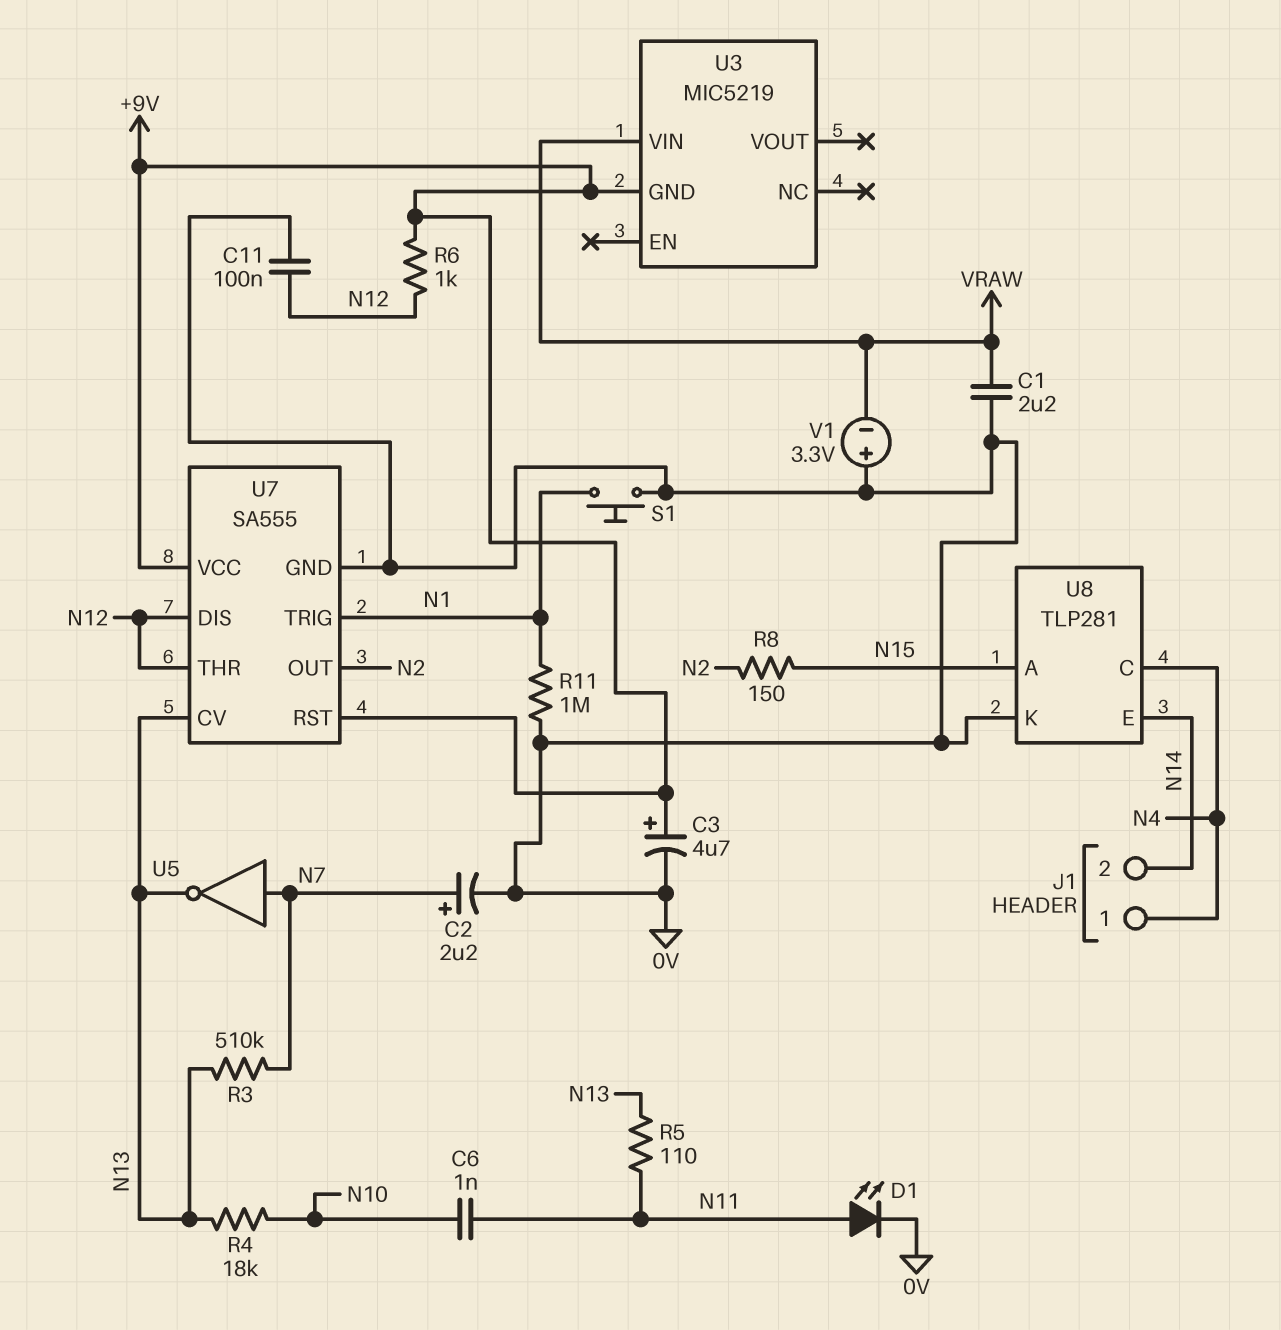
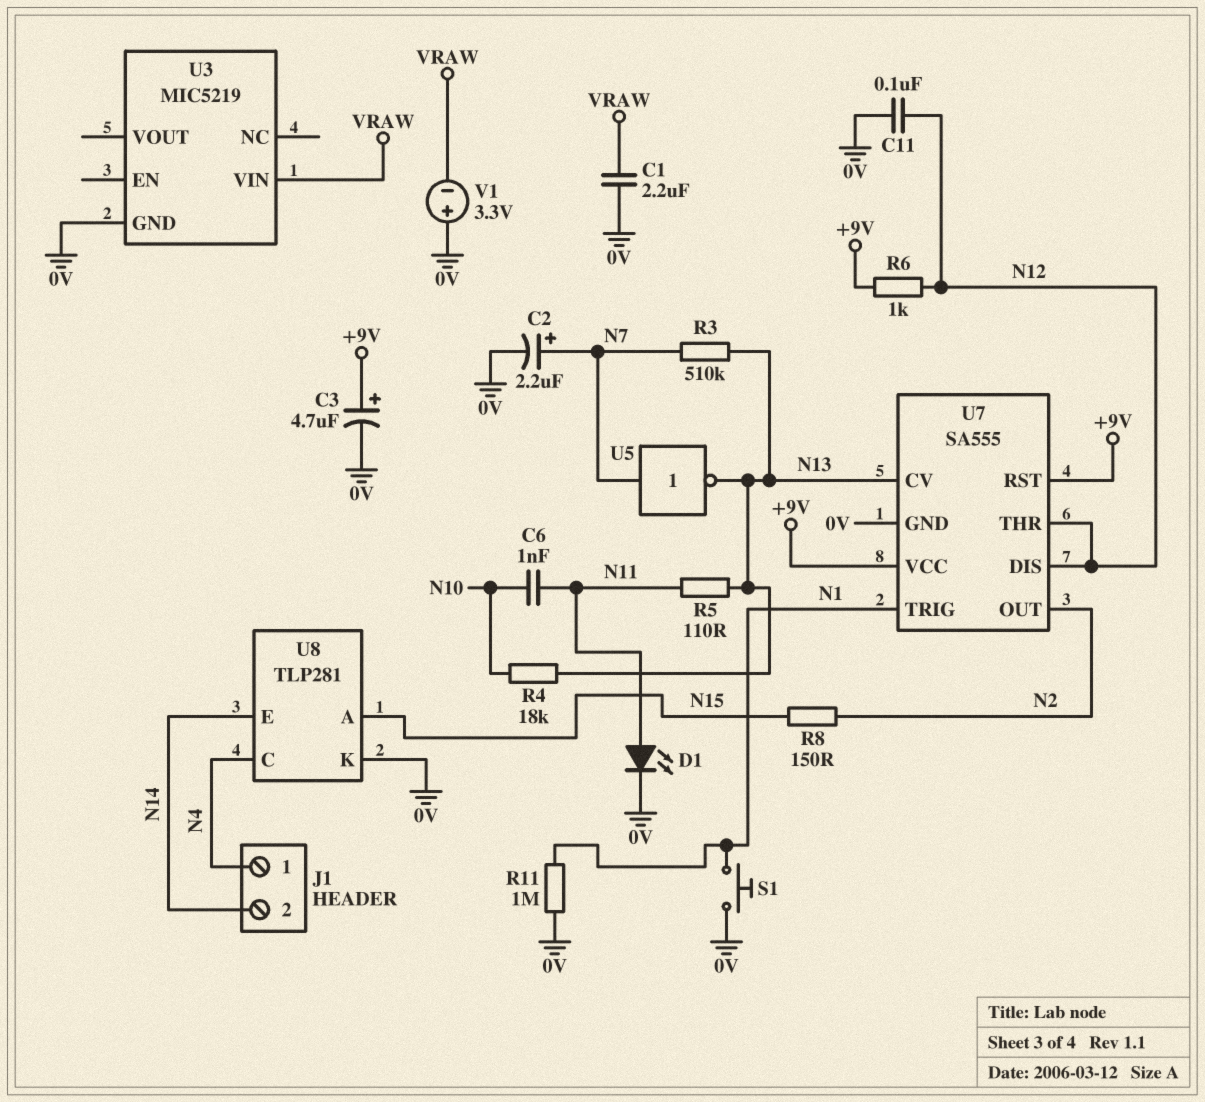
U3 pin GND: +9V -> 0V

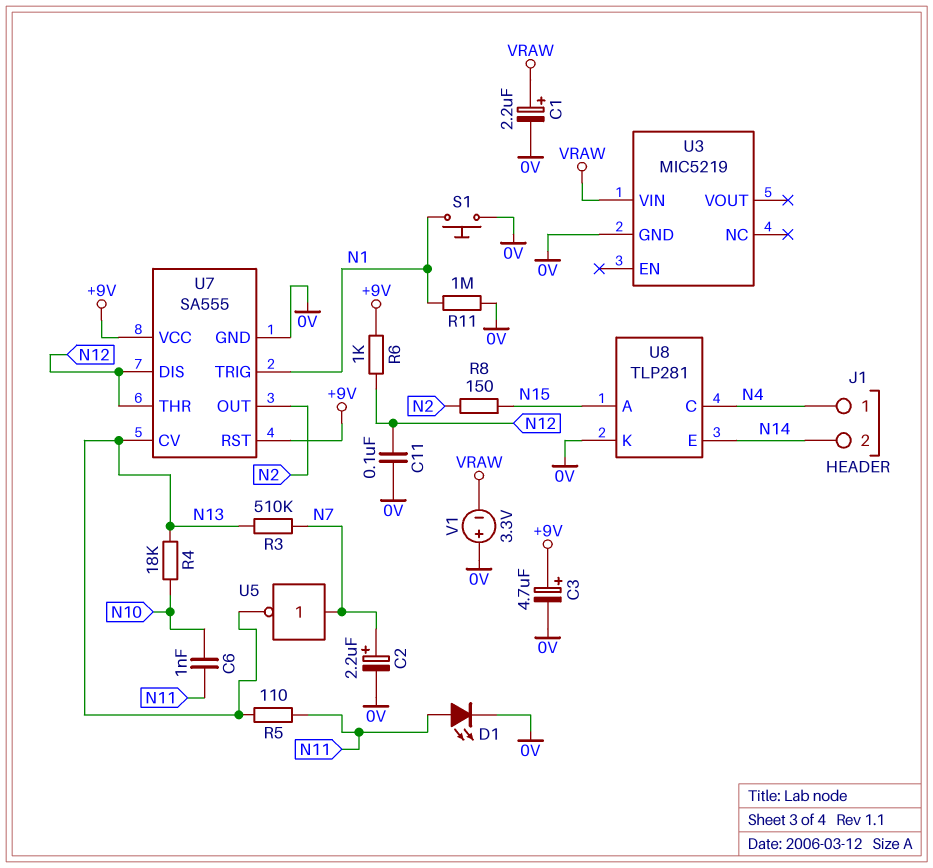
C1: 2.2uF (0V, VRAW) -> 2.2uF (plus VRAW, minus 0V)

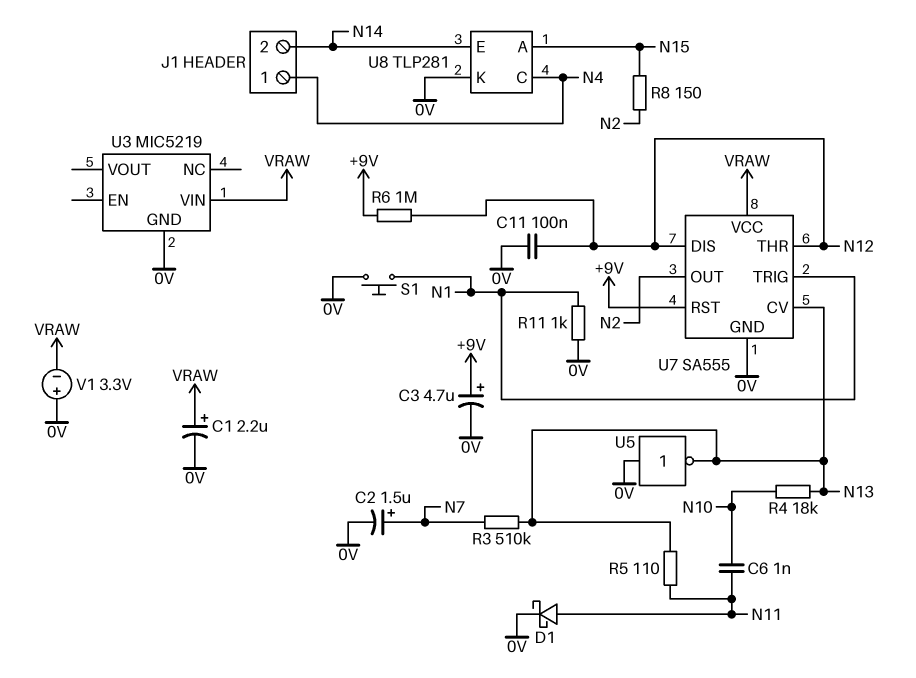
C2: 2.2uF (plus N7, minus 0V) -> 1.5uF (plus N7, minus 0V)
D1: LED (A N11, K 0V) -> schottky (A N11, K 0V)
R6: 1k (+9V, N12) -> 1M (+9V, N12)
R11: 1M (0V, N1) -> 1k (0V, N1)
U5: NOT (in N7, out N13) -> NOT (in 0V, out N13)
U7 pin VCC: +9V -> VRAW

